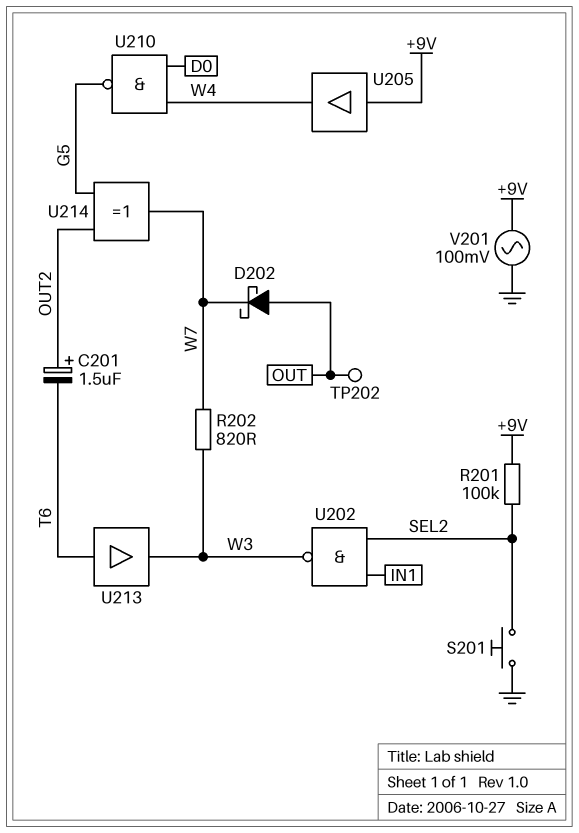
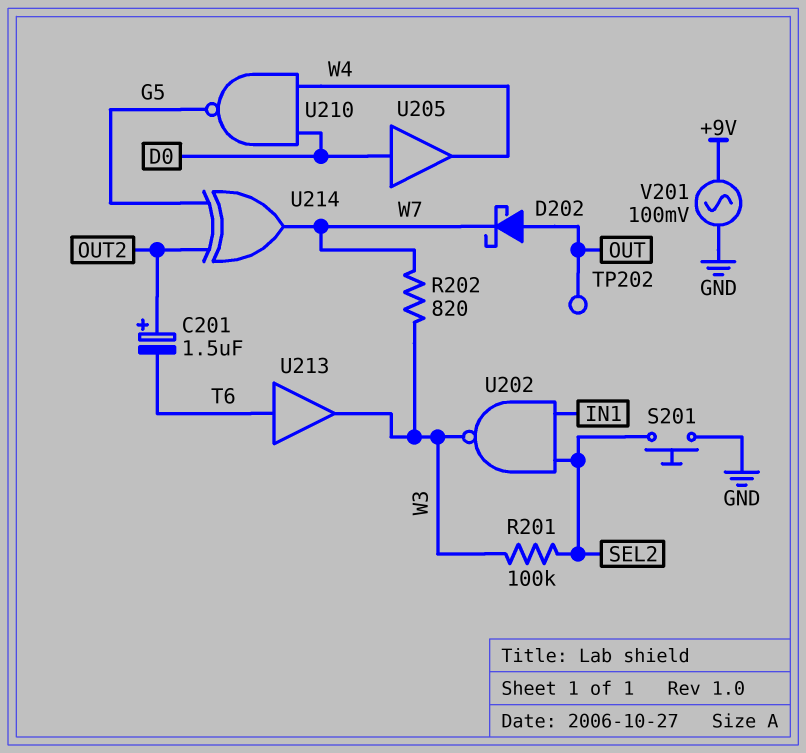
R201: 100k (+9V, SEL2) -> 100k (SEL2, W3)
U205: buffer (in +9V, out W4) -> buffer (in D0, out W4)

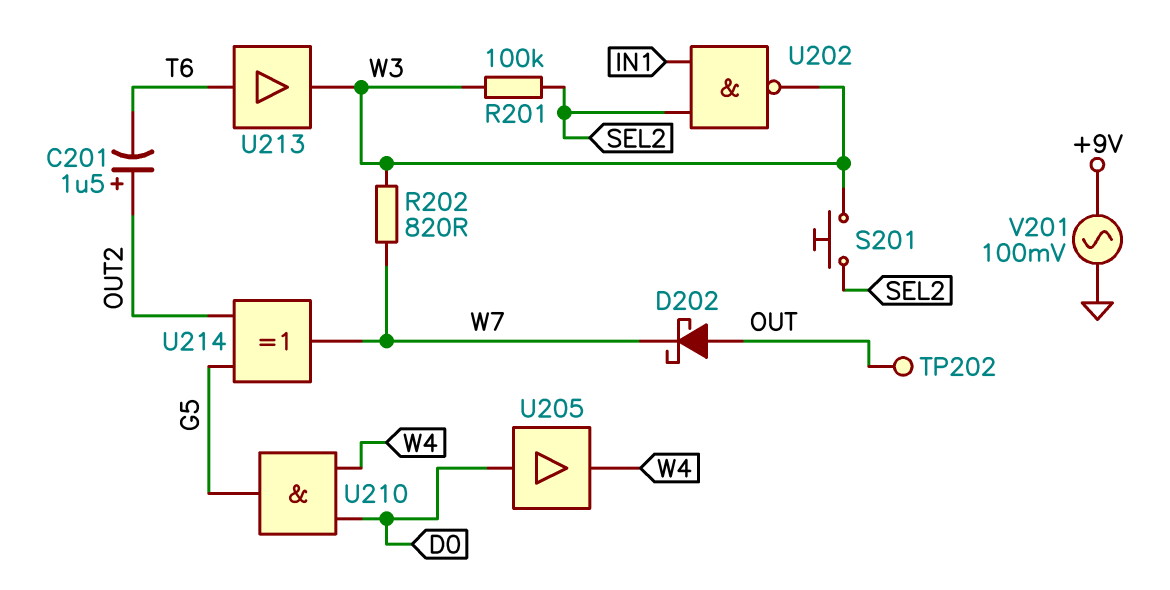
S201: button (GND, SEL2) -> button (SEL2, W3)
U210: NAND (in D0, in W4, out G5) -> AND (in D0, in W4, out G5)

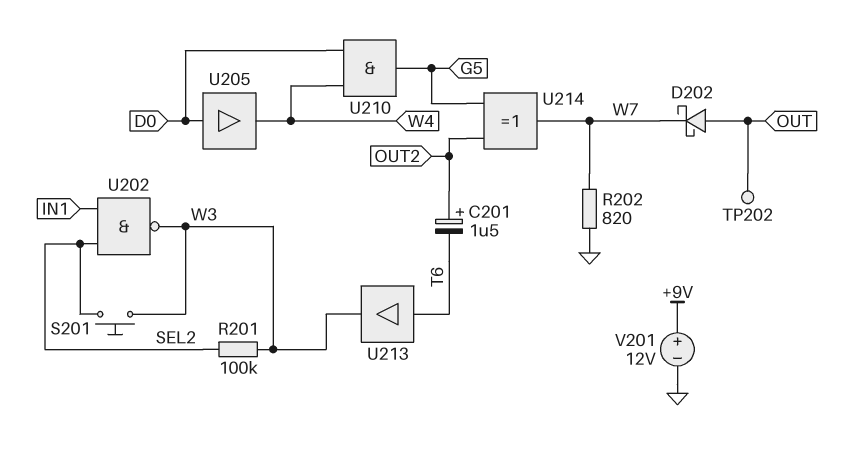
R202: 820 (W3, W7) -> 820 (GND, W7)
V201: AC 100mV (+9V, GND) -> 12V (plus +9V, minus GND)

